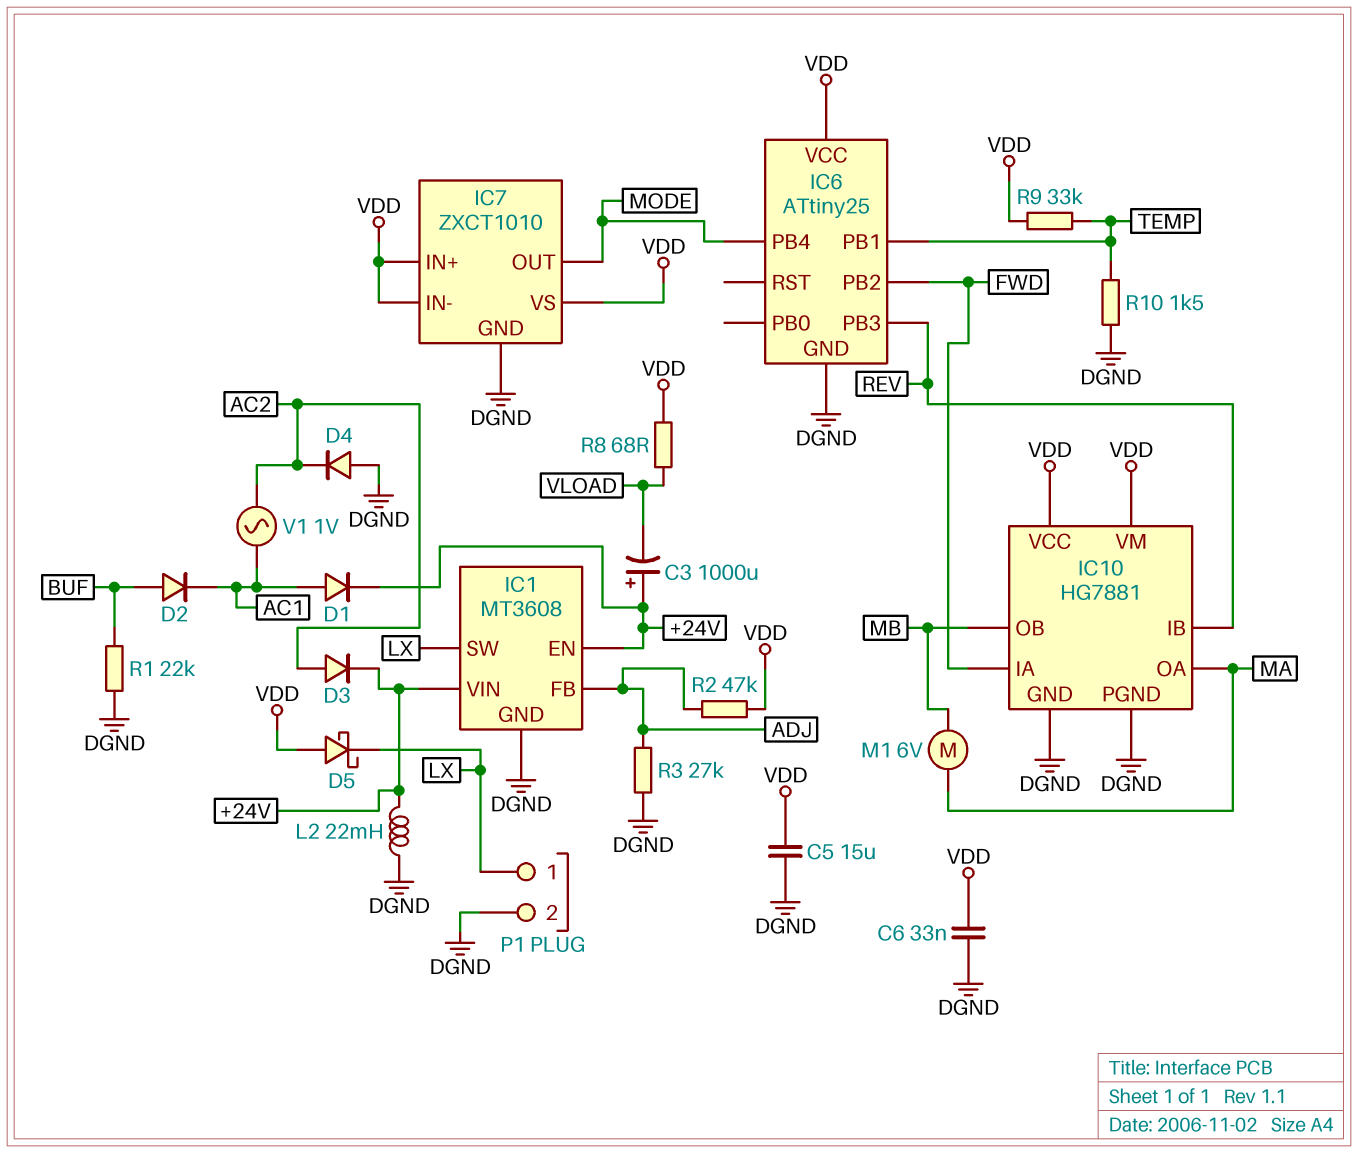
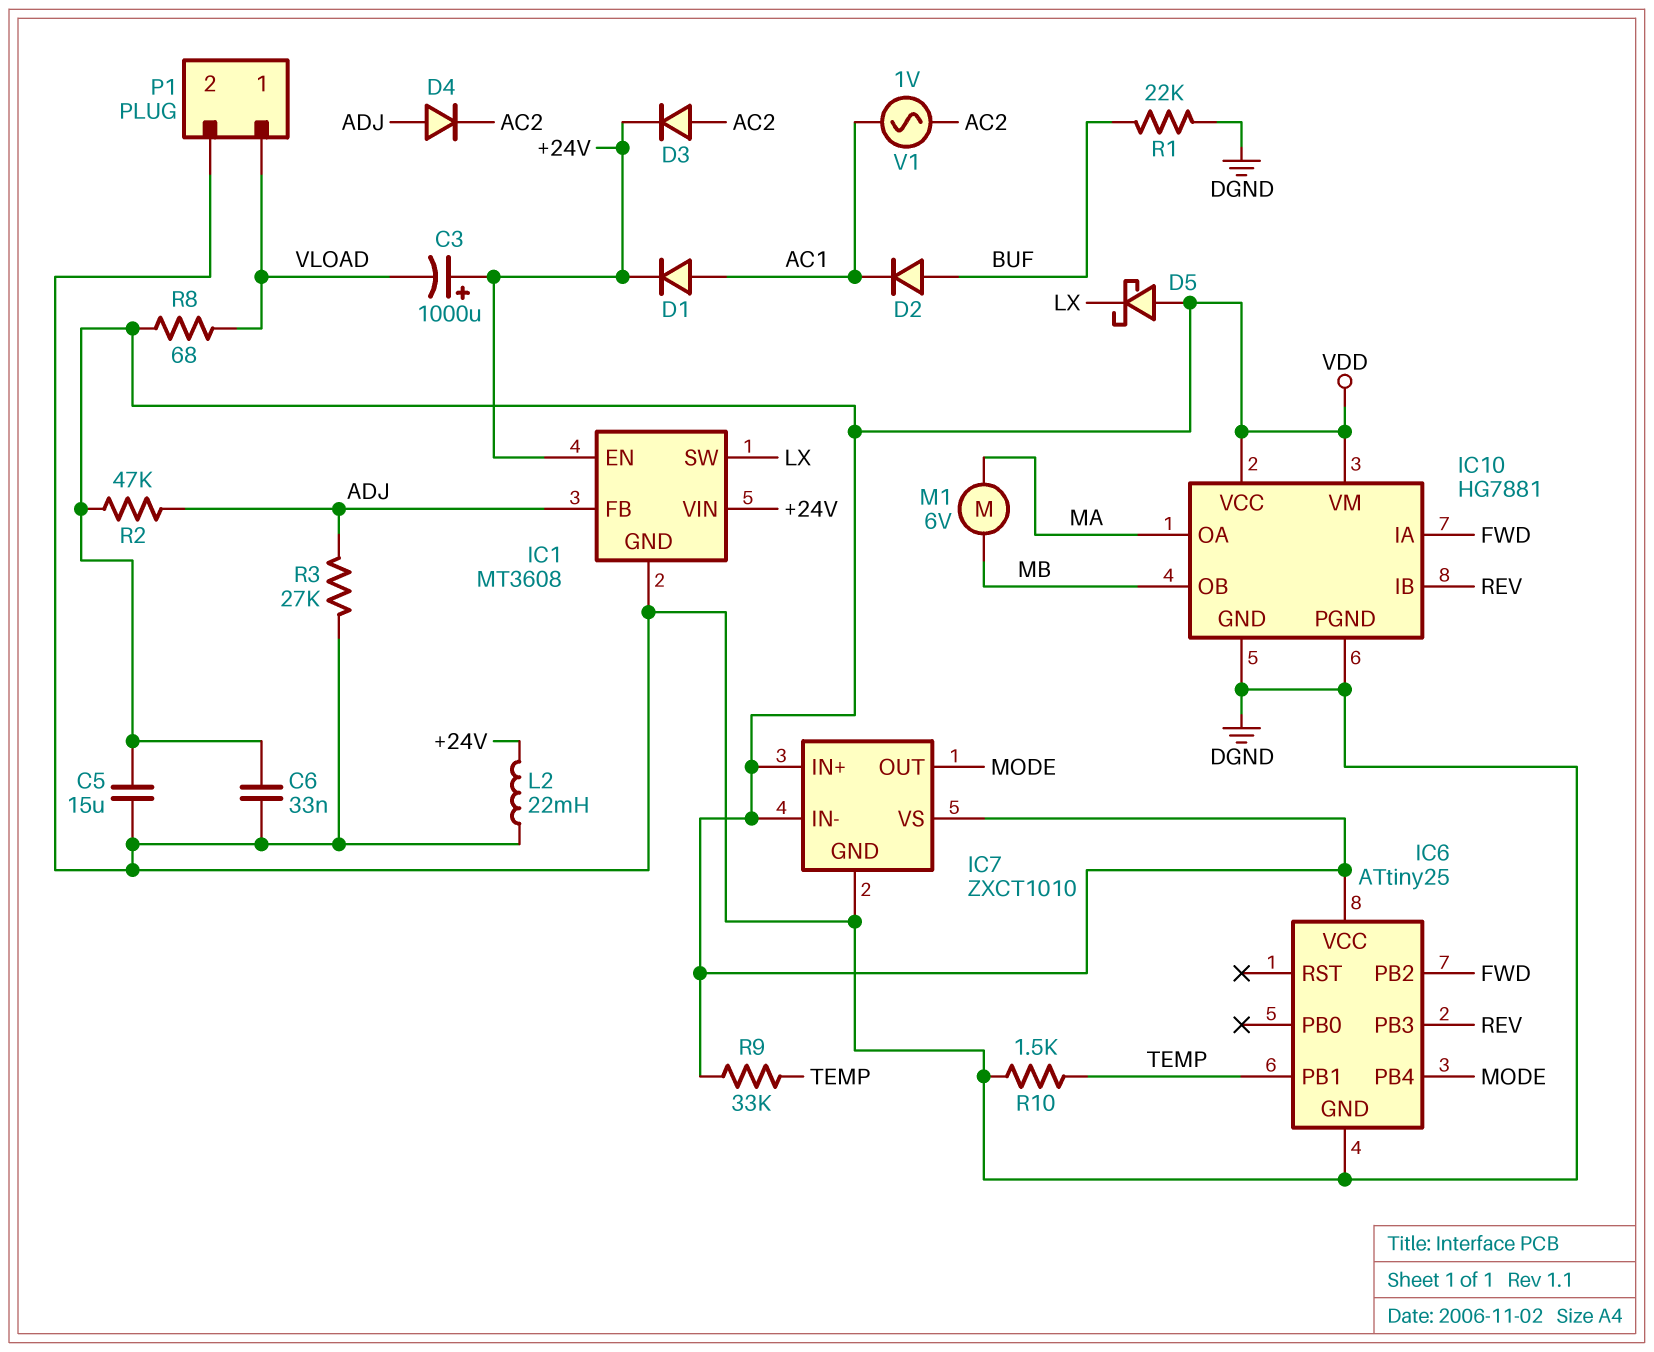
D4: diode (A DGND, K AC2) -> diode (A ADJ, K AC2)
P1 pin 1: LX -> VLOAD

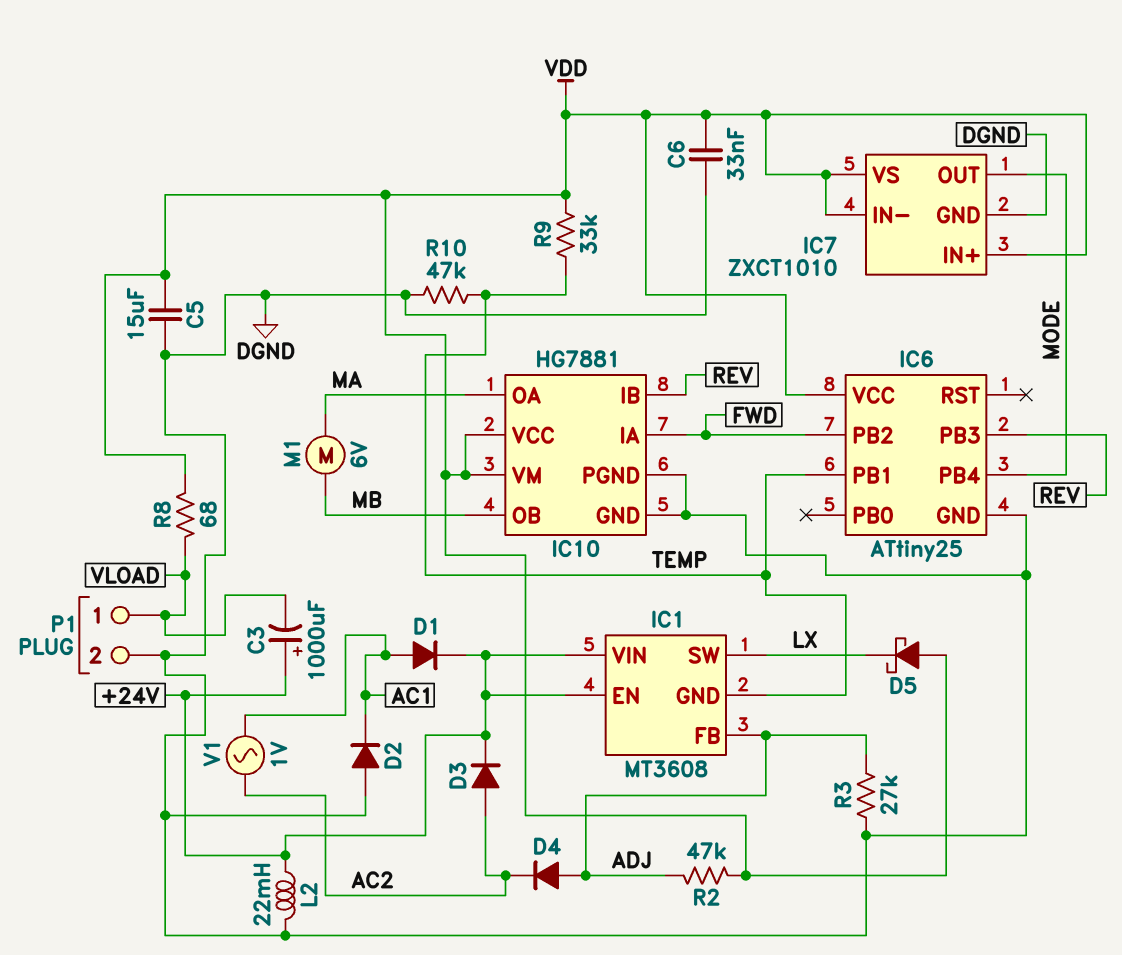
D2: diode (A BUF, K AC1) -> diode (A DGND, K AC1)
IC1 pin GND: DGND -> TEMP
R1: 22k (BUF, DGND) -> none
R10: 1.5k (DGND, TEMP) -> 47k (DGND, TEMP)

